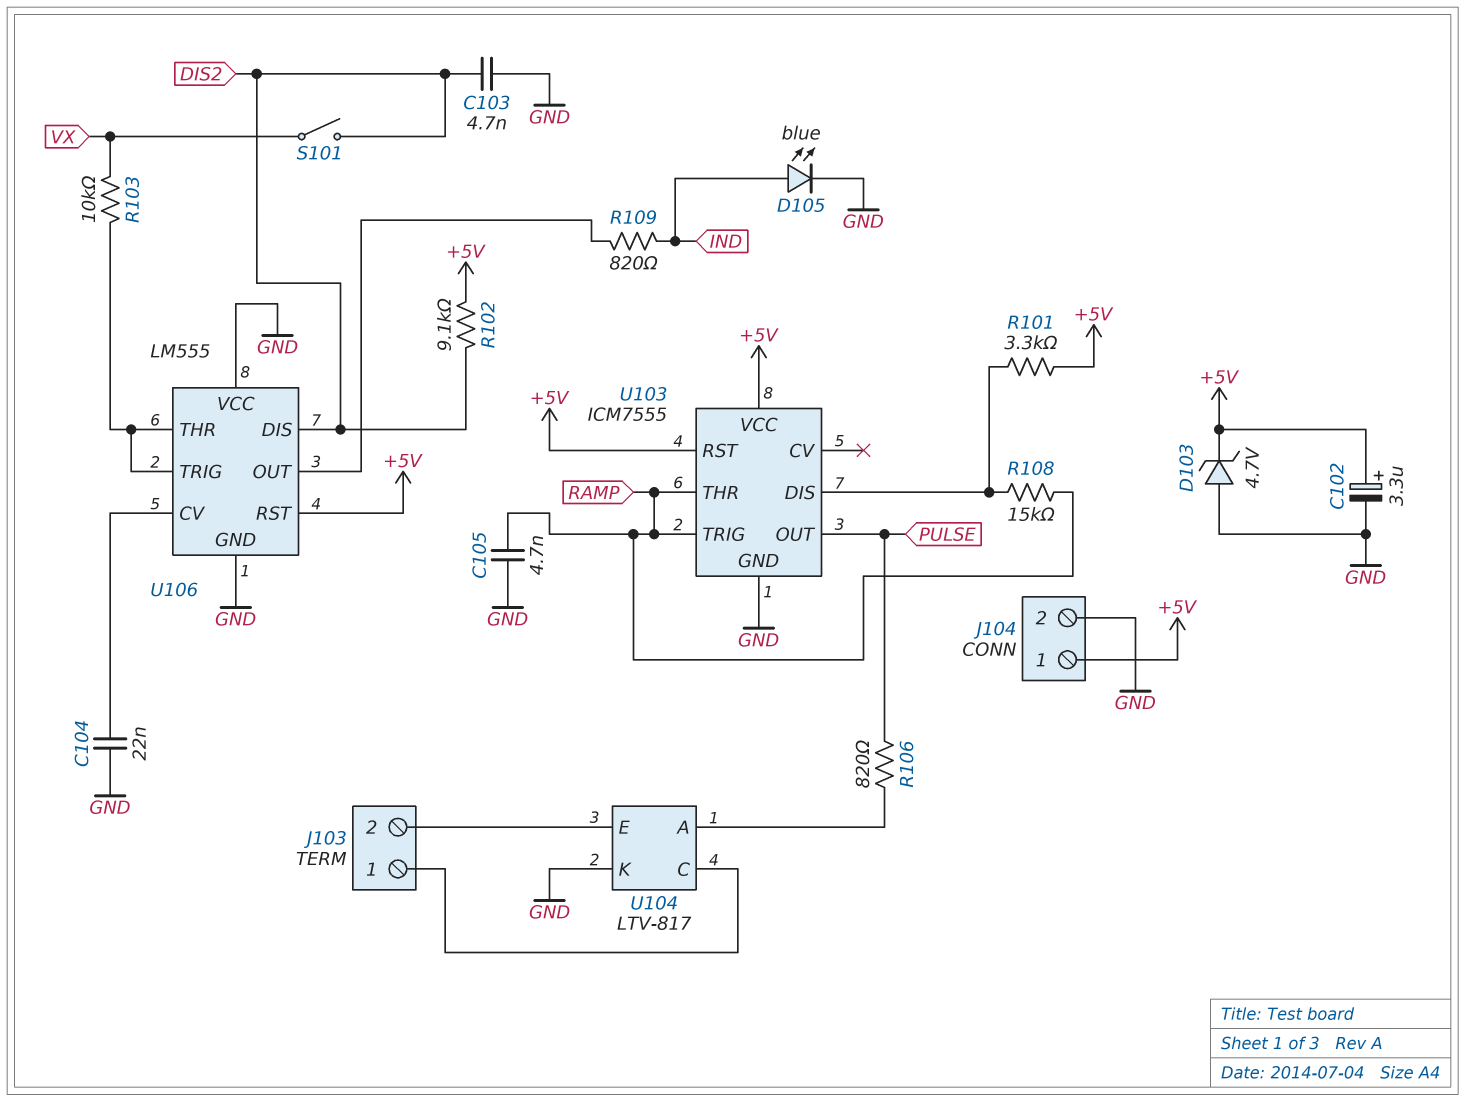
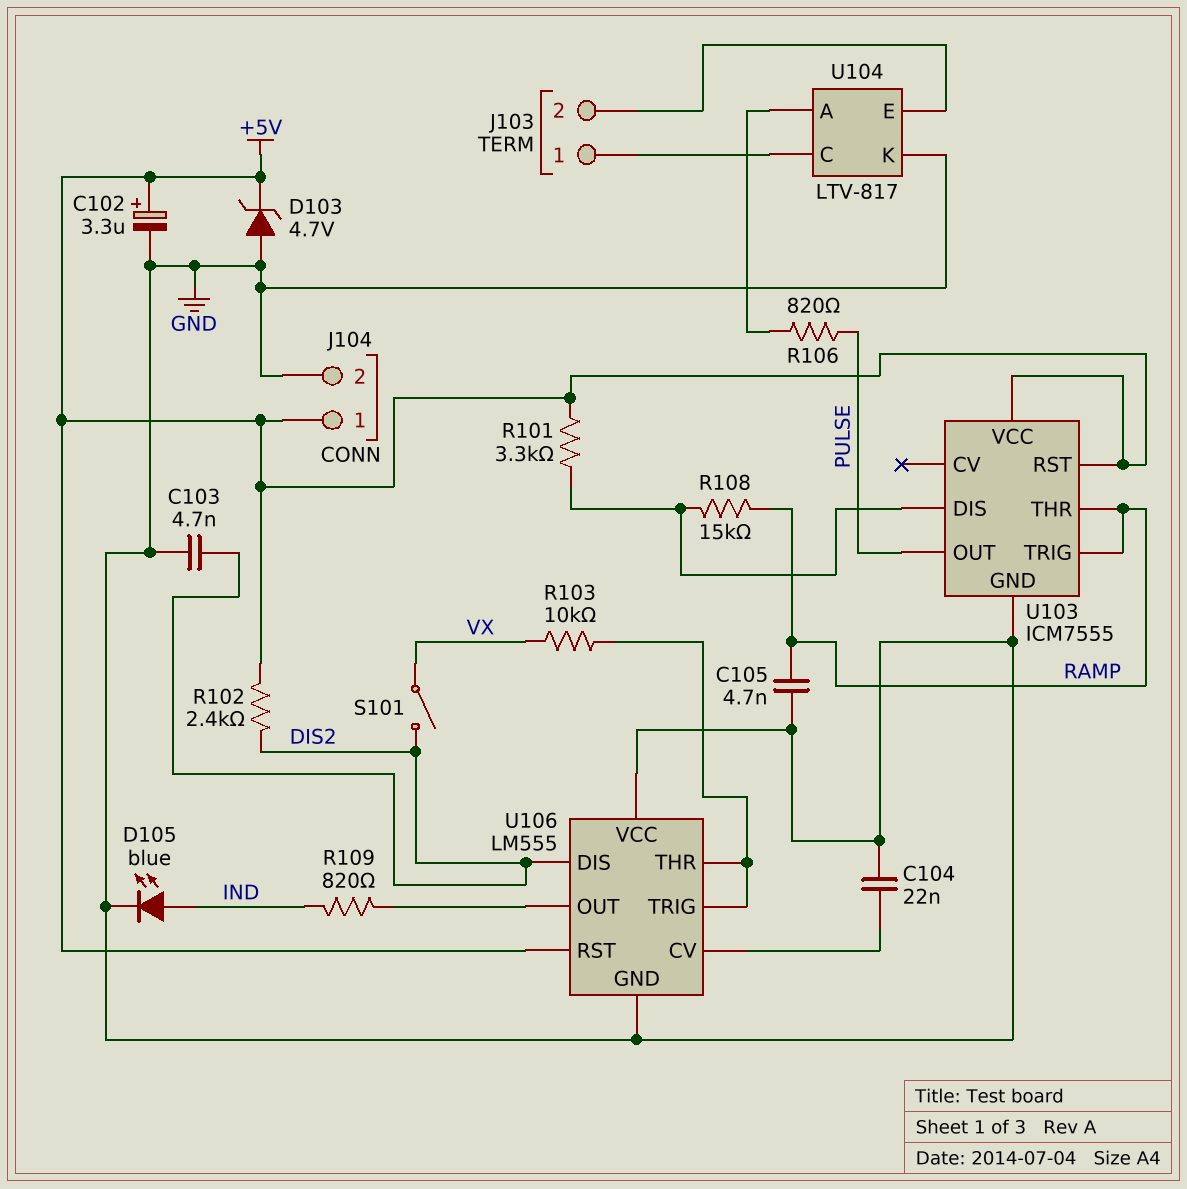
R102: 9.1k (+5V, DIS2) -> 2.4k (+5V, DIS2)

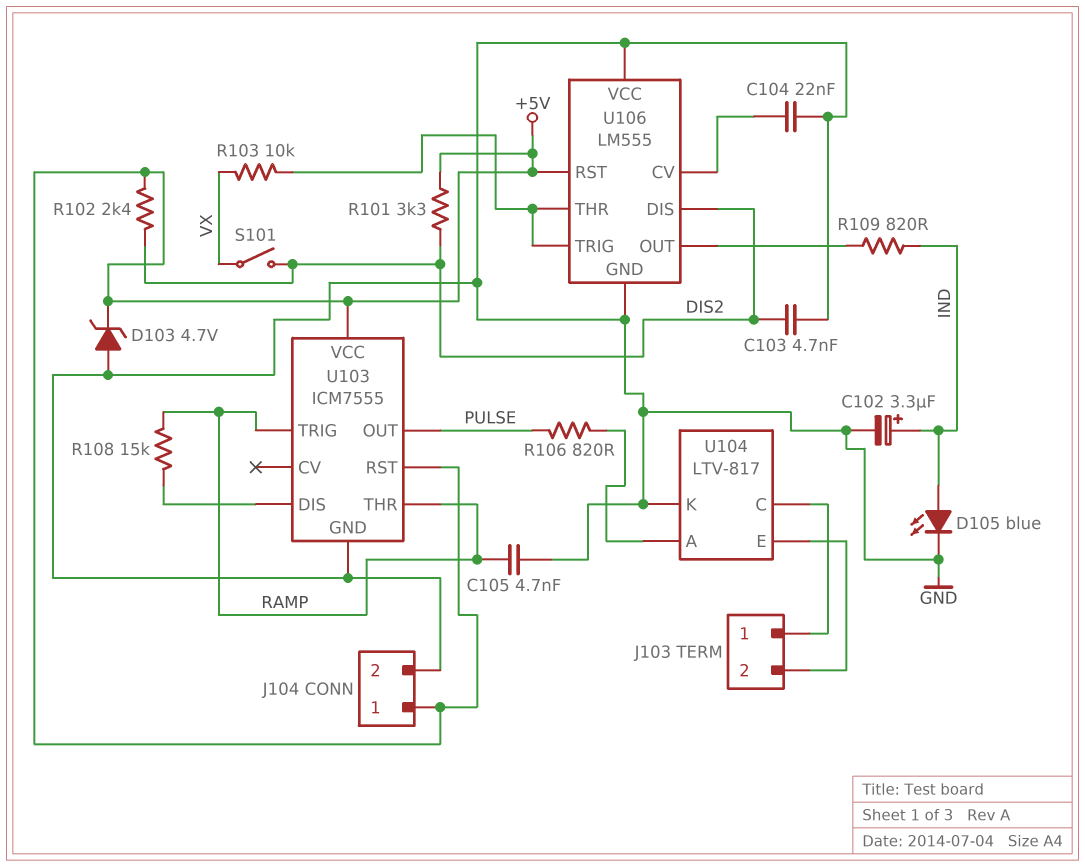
C102: 3.3uF (plus +5V, minus GND) -> 3.3uF (plus IND, minus GND)
R101: 3.3k (+5V, U103/DIS) -> 3.3k (+5V, DIS2)

